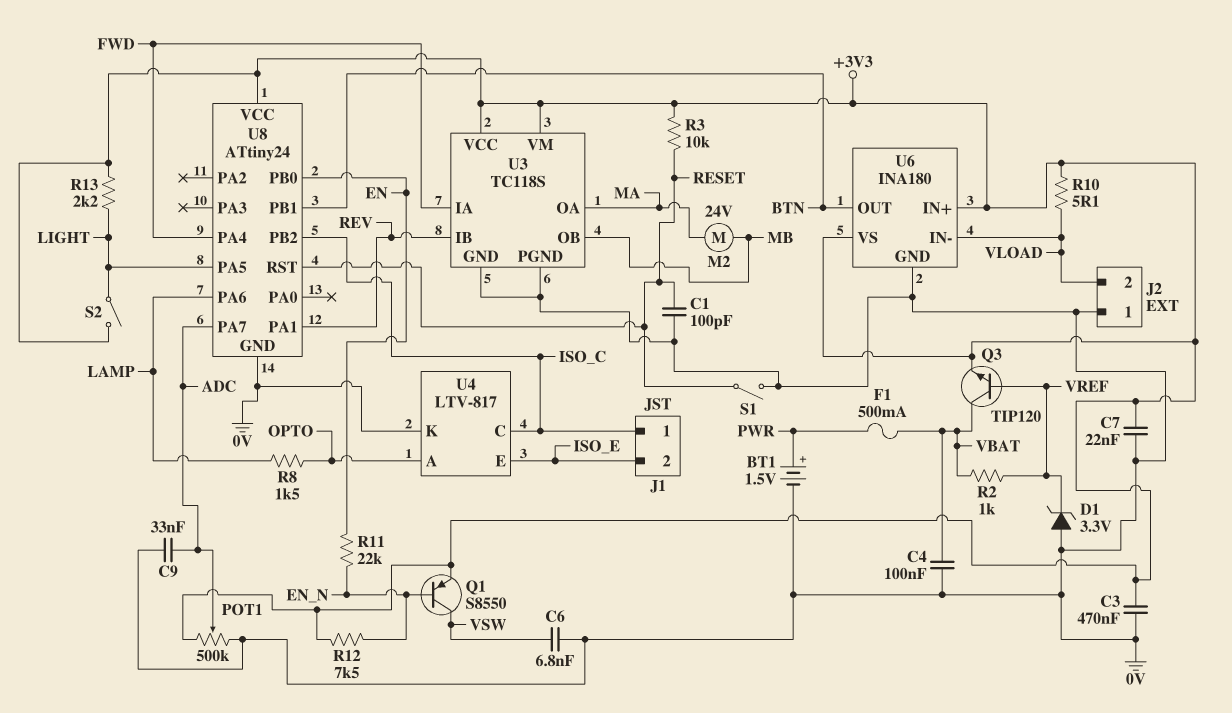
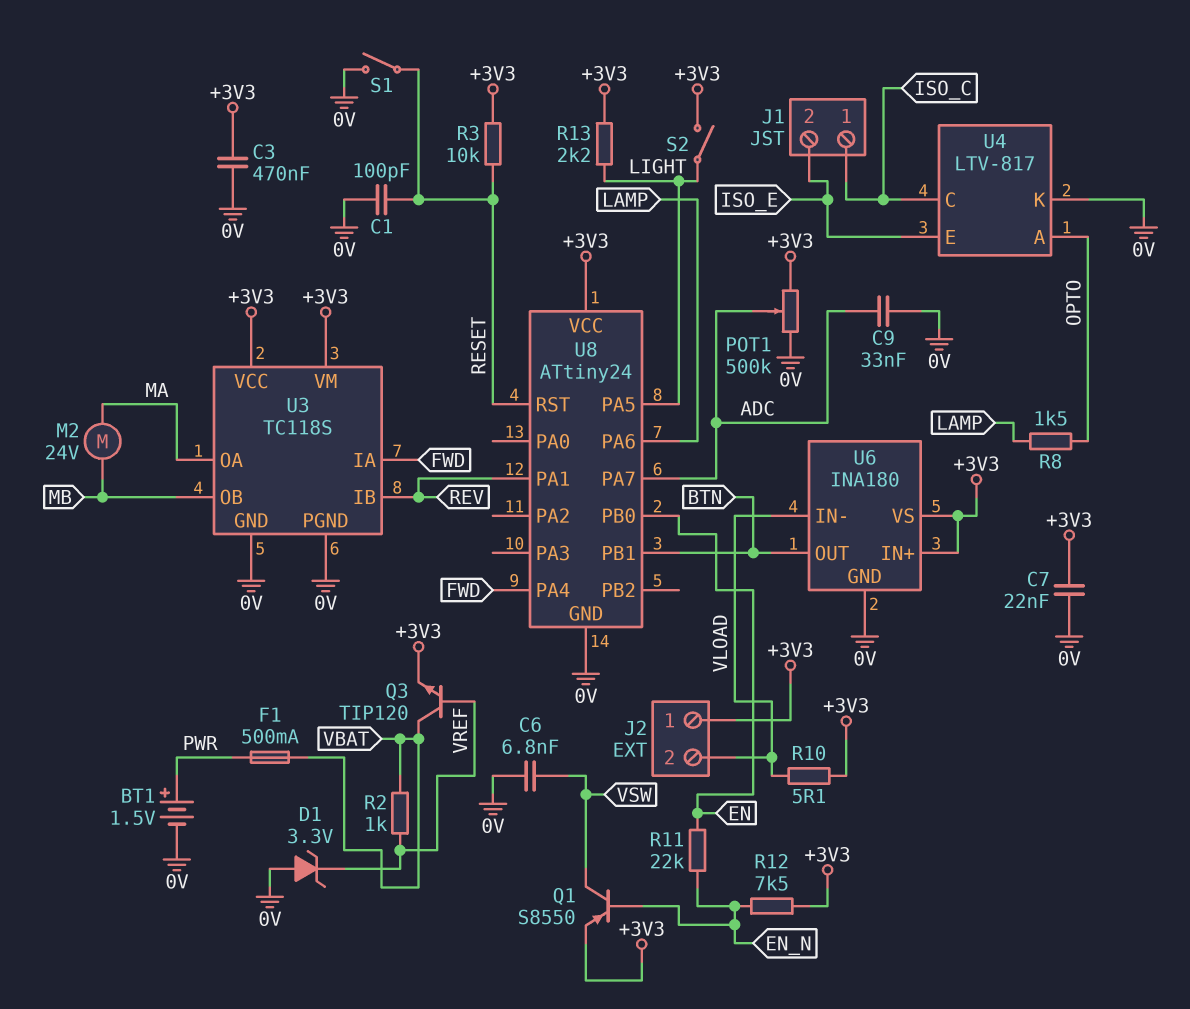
C4: 100nF (0V, VBAT) -> none
J2 pin 1: 0V -> +3V3
U8 pin PB2: ISO_C -> none

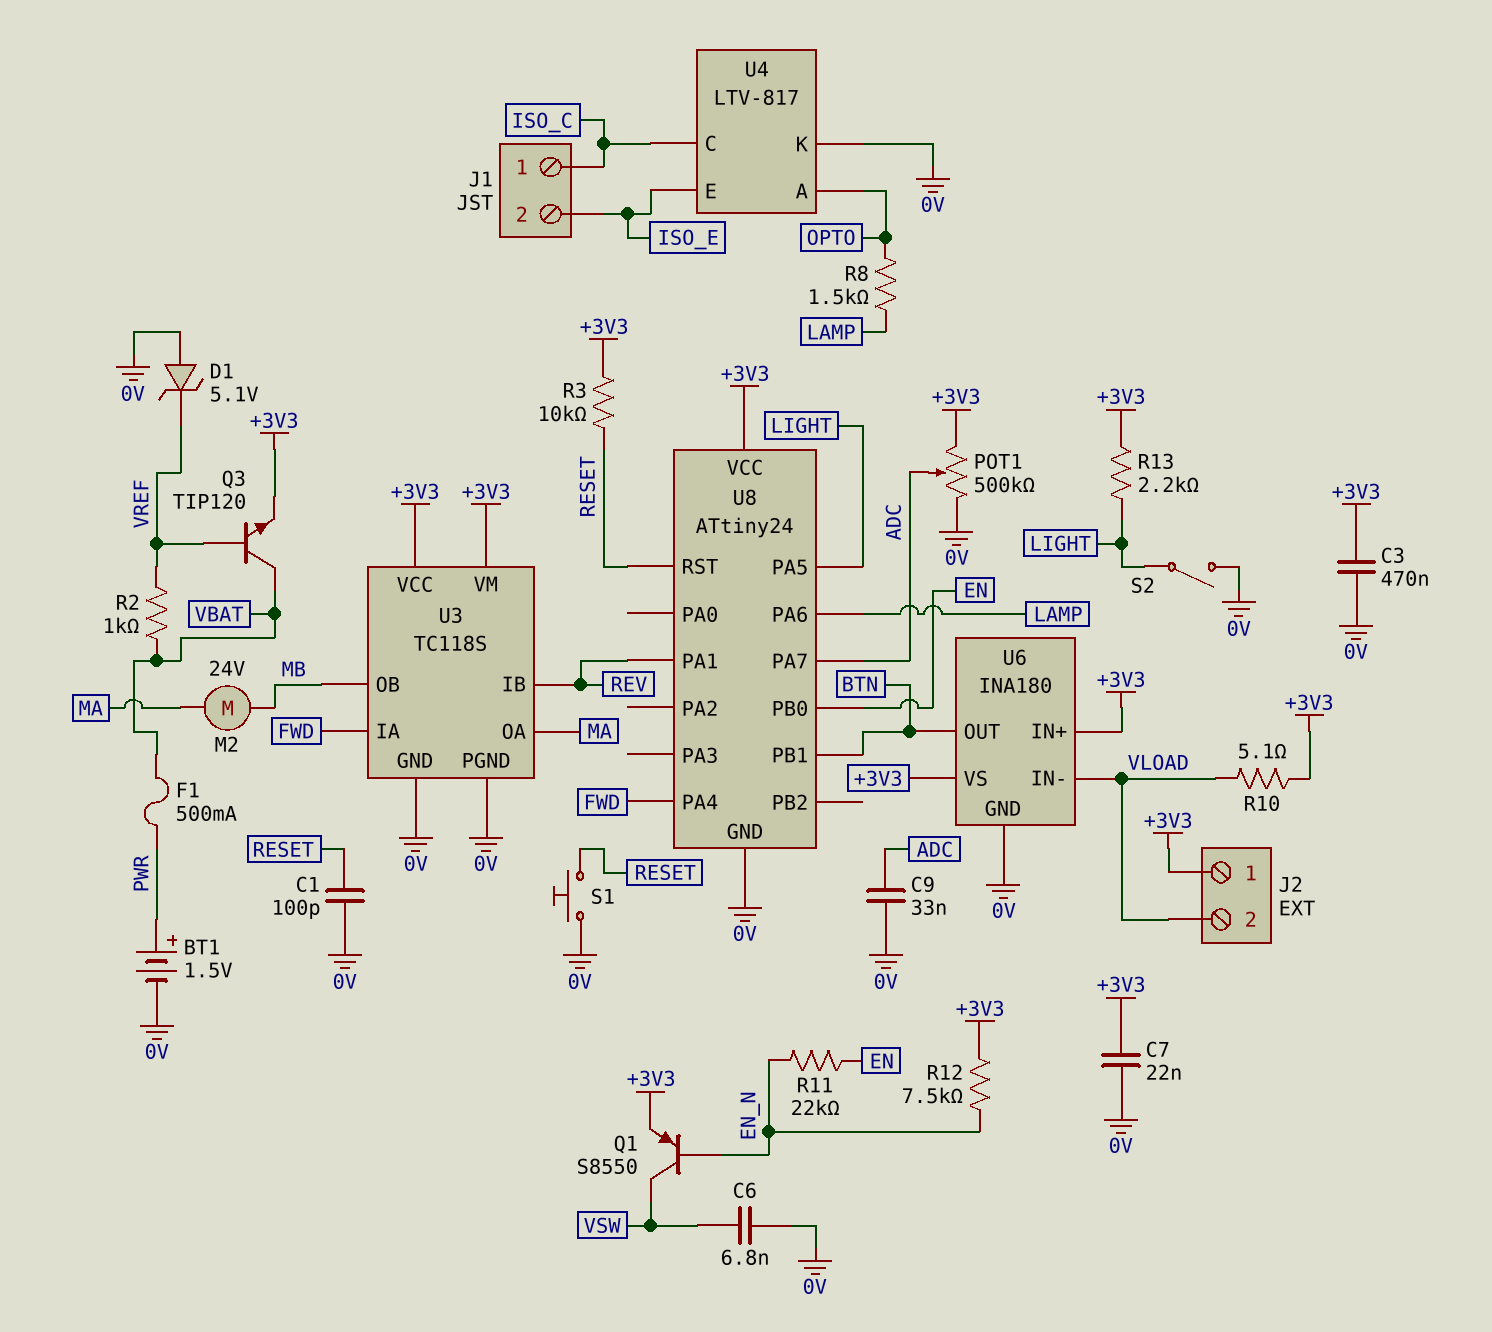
D1: zener 3.3V (A 0V, K VREF) -> zener 5.1V (A 0V, K VREF)
S1: switch (0V, RESET) -> button (0V, RESET)
S2: switch (+3V3, LIGHT) -> switch (0V, LIGHT)

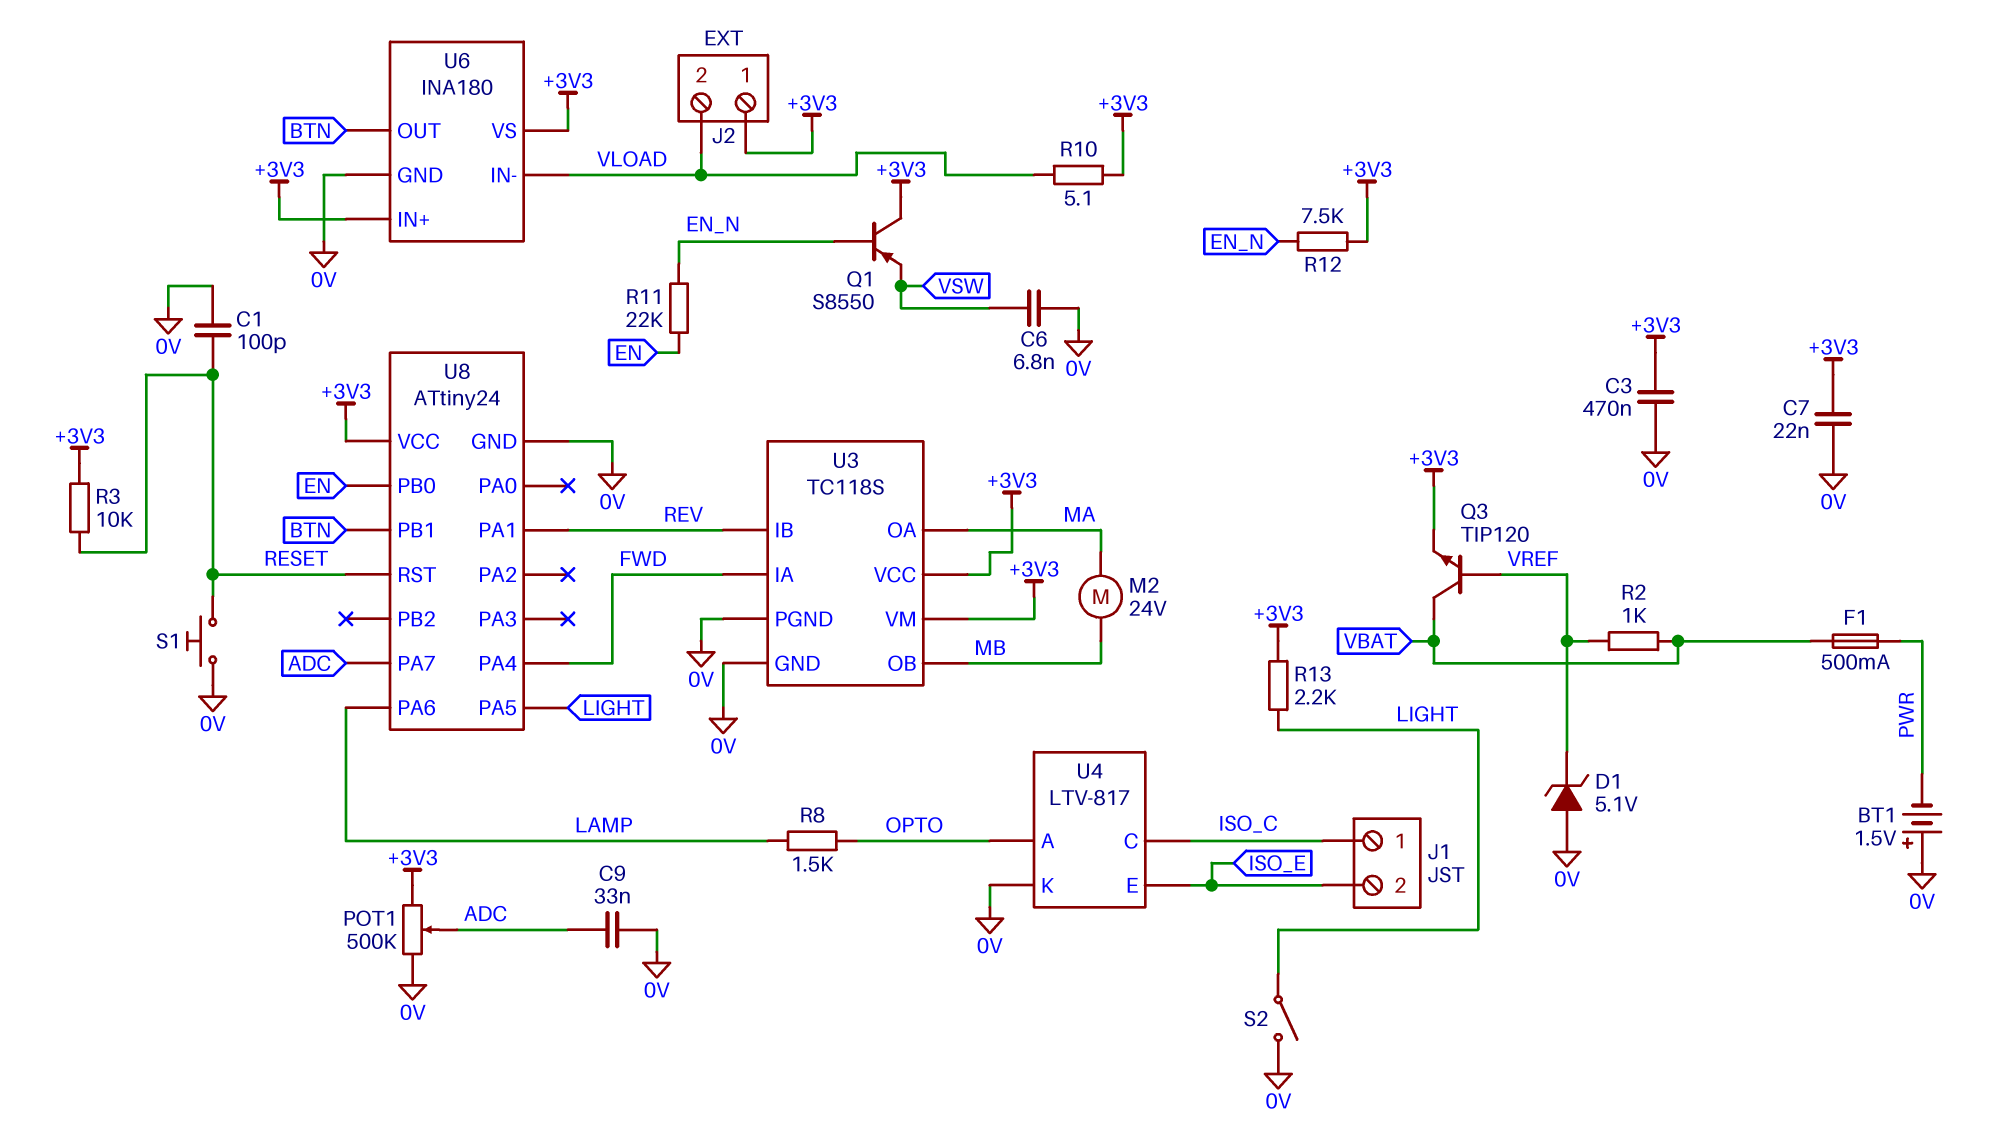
BT1: 1.5V (plus PWR, minus 0V) -> 1.5V (plus 0V, minus PWR)
Q1: PNP S8550 (B EN_N, C VSW, E +3V3) -> PNP S8550 (B EN_N, C +3V3, E VSW)

